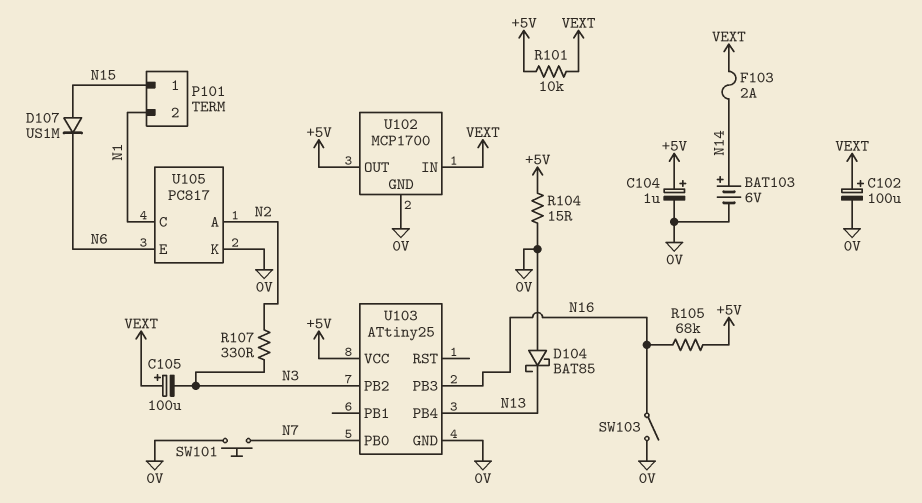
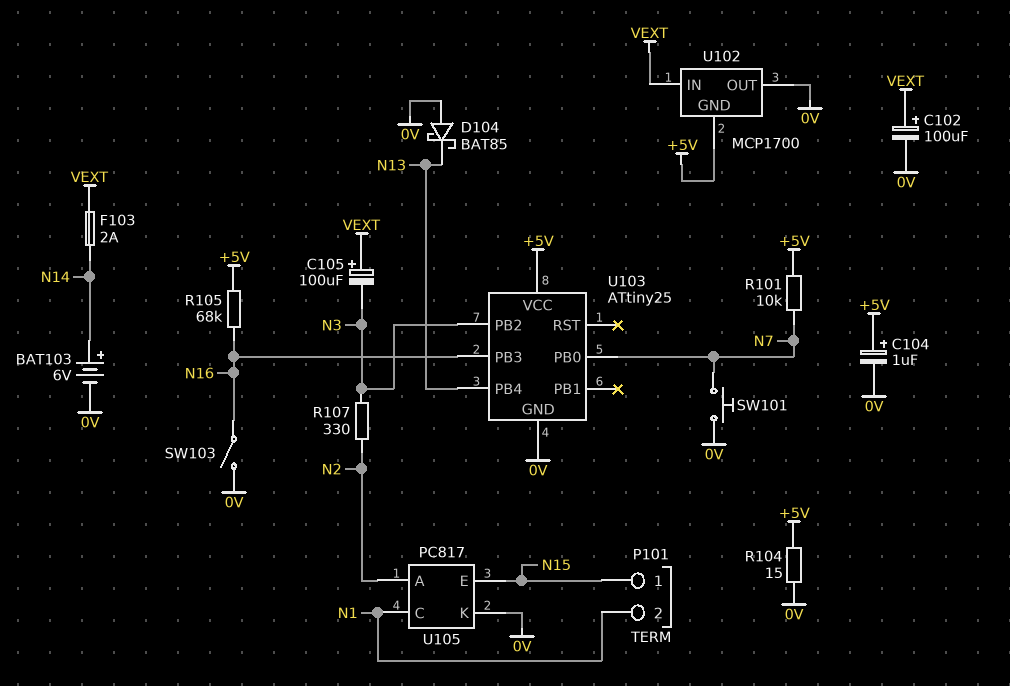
D107: diode US1M (A N15, K N6) -> none
R101: 10k (+5V, VEXT) -> 10k (+5V, N7)
U102 pin GND: 0V -> +5V
U102 pin OUT: +5V -> 0V
U105 pin E: N6 -> N15

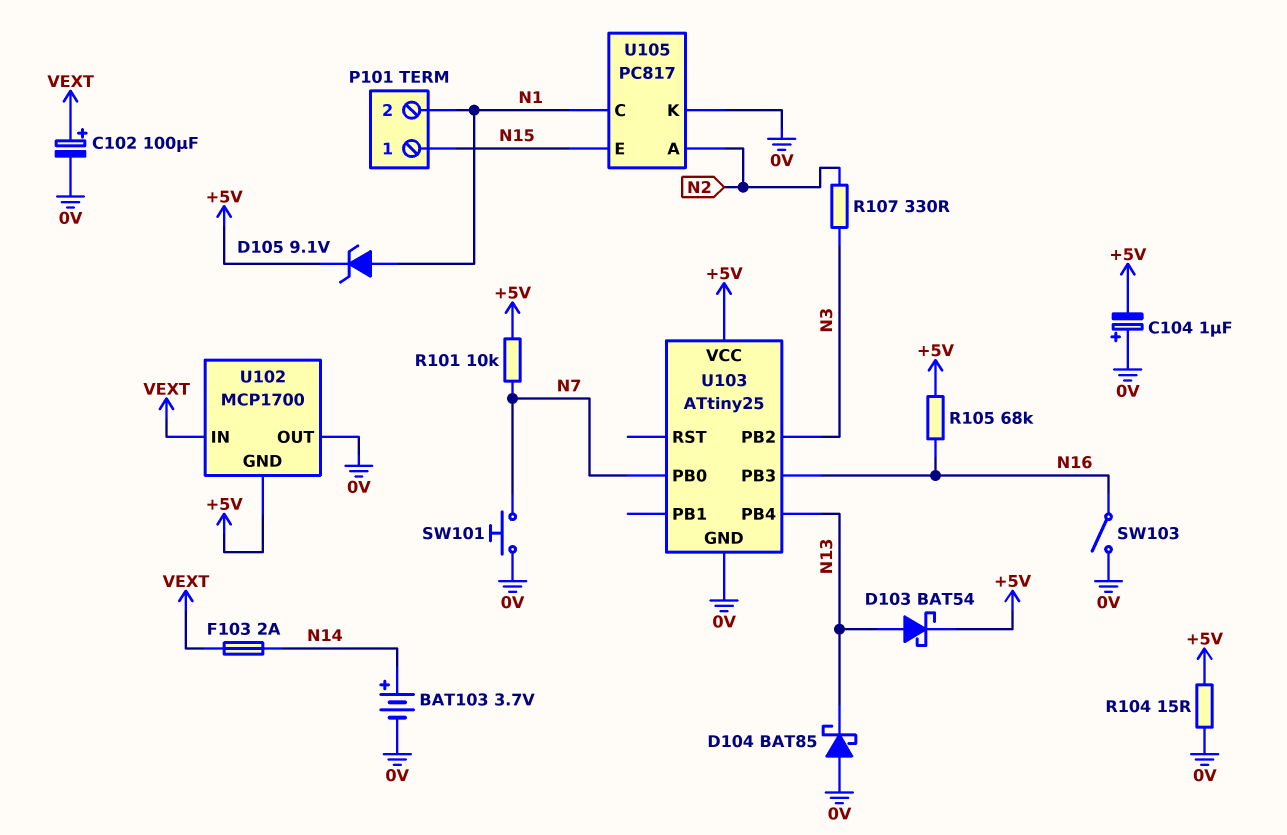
BAT103: 6V (plus N14, minus 0V) -> 3.7V (plus N14, minus 0V)
C104: 1uF (plus +5V, minus 0V) -> 1uF (plus 0V, minus +5V)
C105: 100uF (plus VEXT, minus N3) -> none
D103: none -> schottky BAT54 (A N13, K +5V)
D105: none -> zener 9.1V (A N1, K +5V)

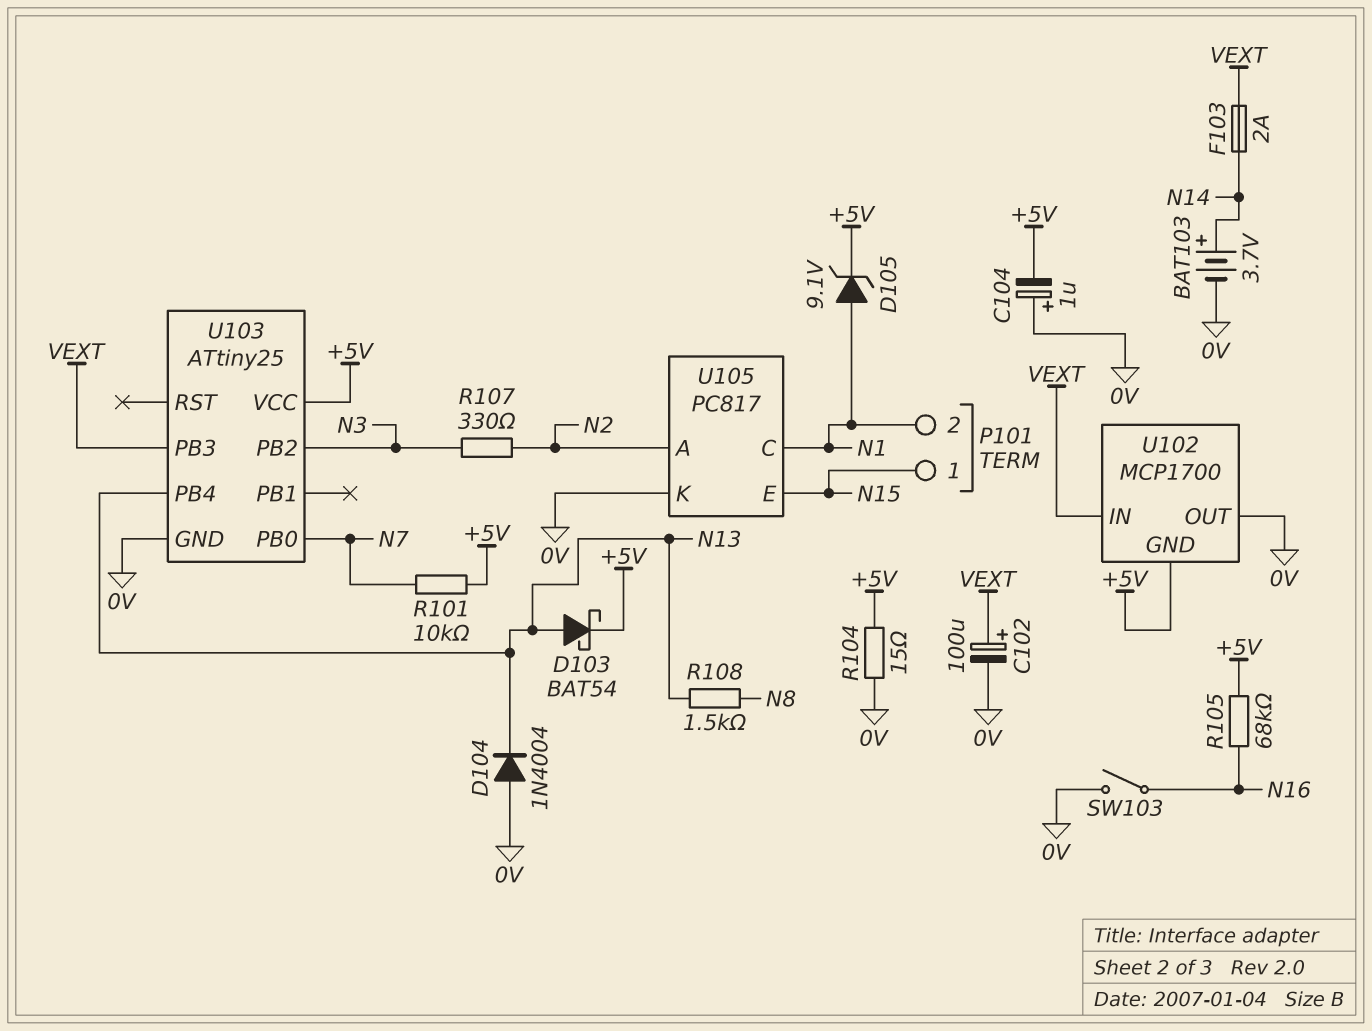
D104: schottky BAT85 (A 0V, K N13) -> diode 1N4004 (A 0V, K N13)
R108: none -> 1.5k (N8, N13)
SW101: button (0V, N7) -> none
U103 pin PB3: N16 -> VEXT

